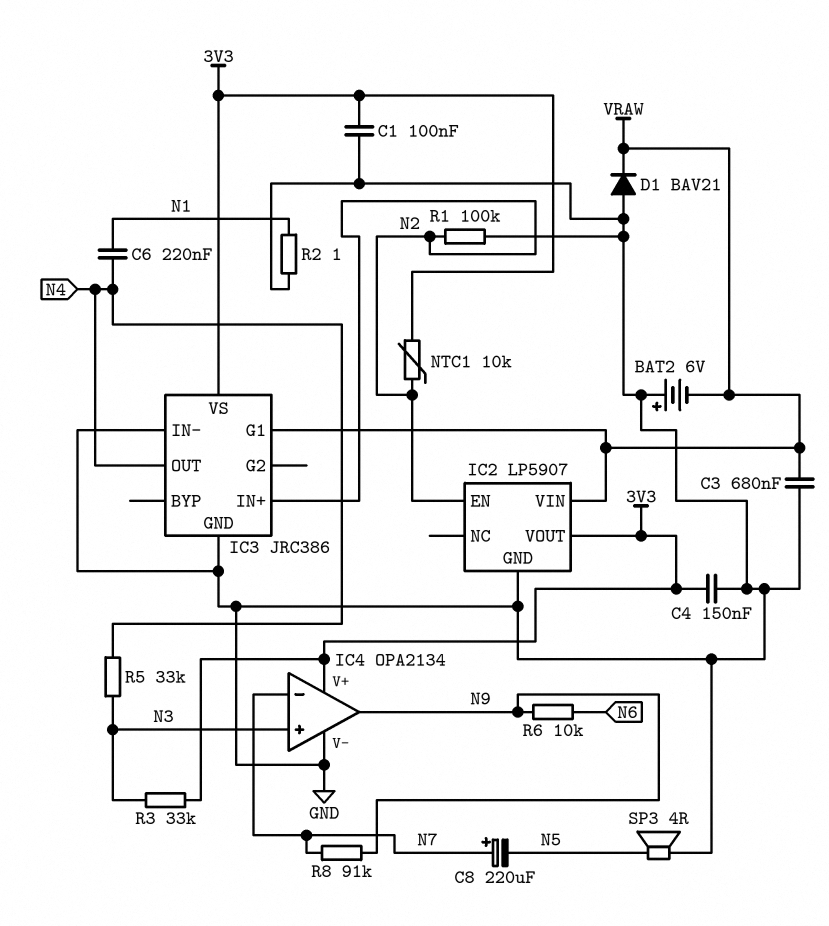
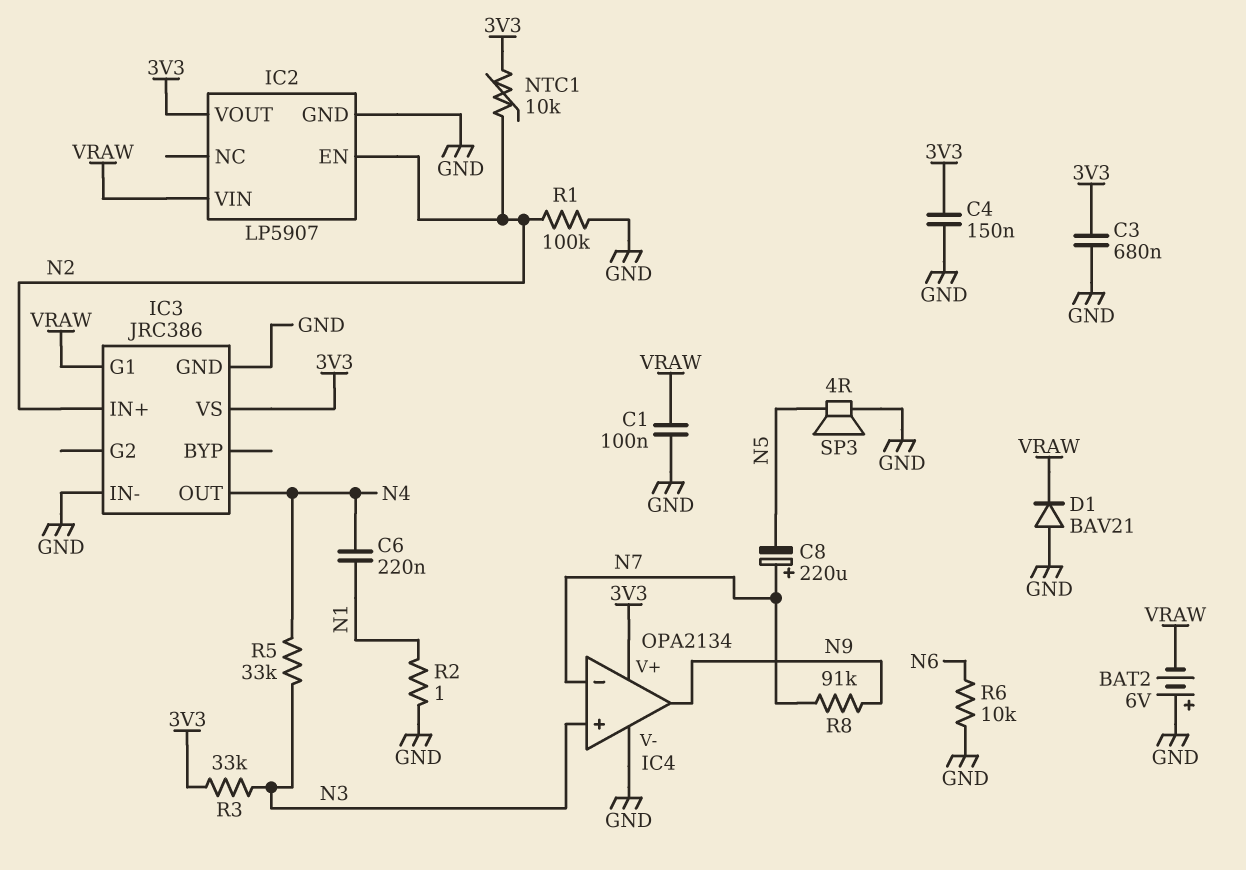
C1: 100nF (3V3, GND) -> 100nF (GND, VRAW)
C3: 680nF (GND, VRAW) -> 680nF (3V3, GND)
R6: 10k (N6, N9) -> 10k (GND, N6)

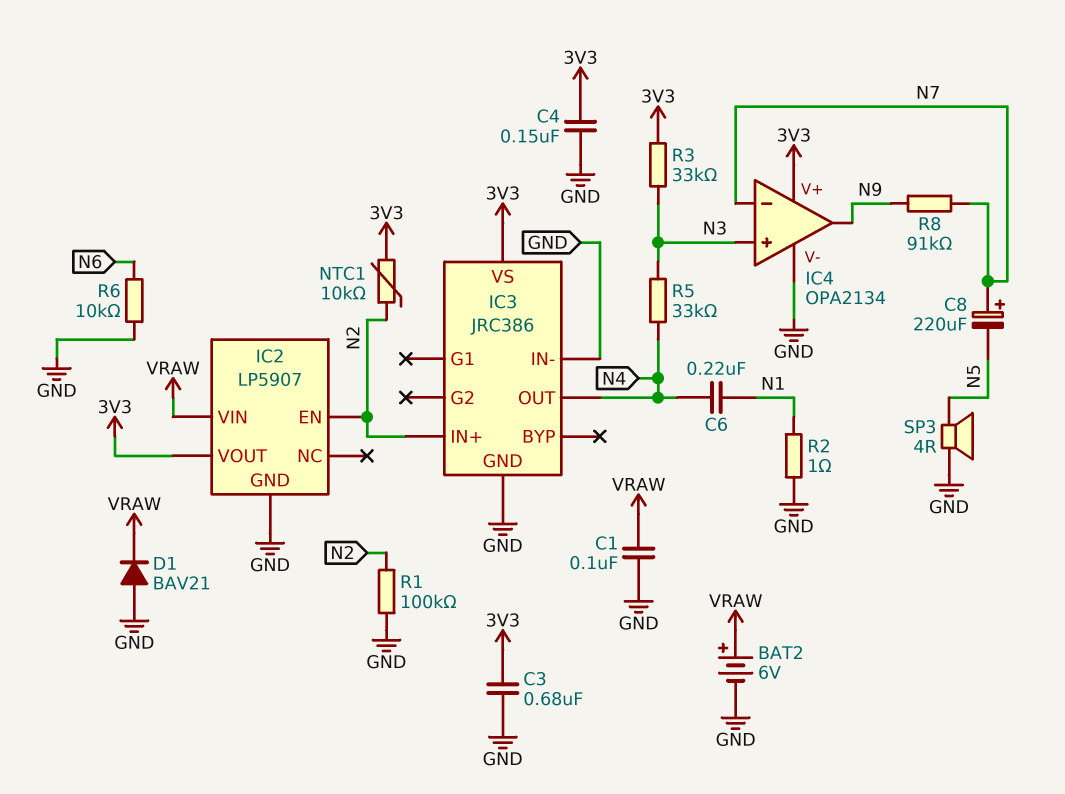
BAT2: 6V (plus GND, minus VRAW) -> 6V (plus VRAW, minus GND)
IC3 pin G1: VRAW -> none

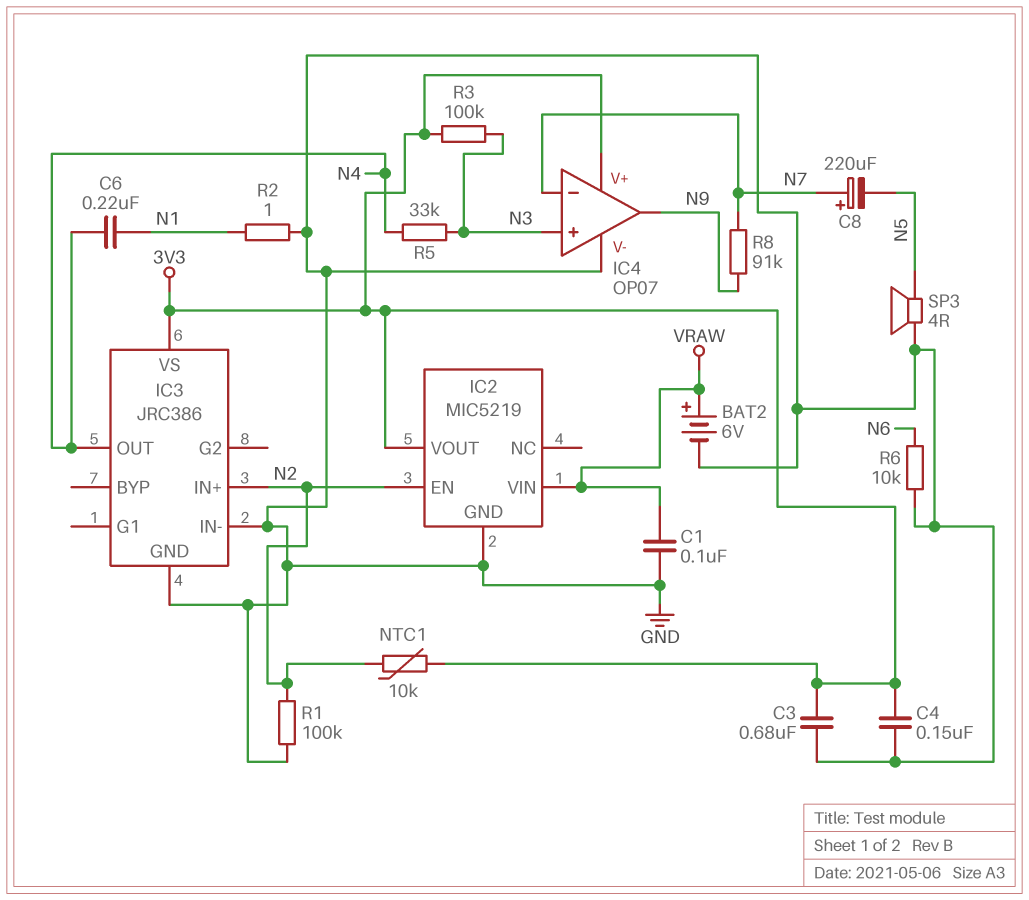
D1: diode BAV21 (A GND, K VRAW) -> none
IC2: LP5907 -> MIC5219
IC4: OPA2134 -> OP07
R3: 33k (3V3, N3) -> 100k (3V3, N3)

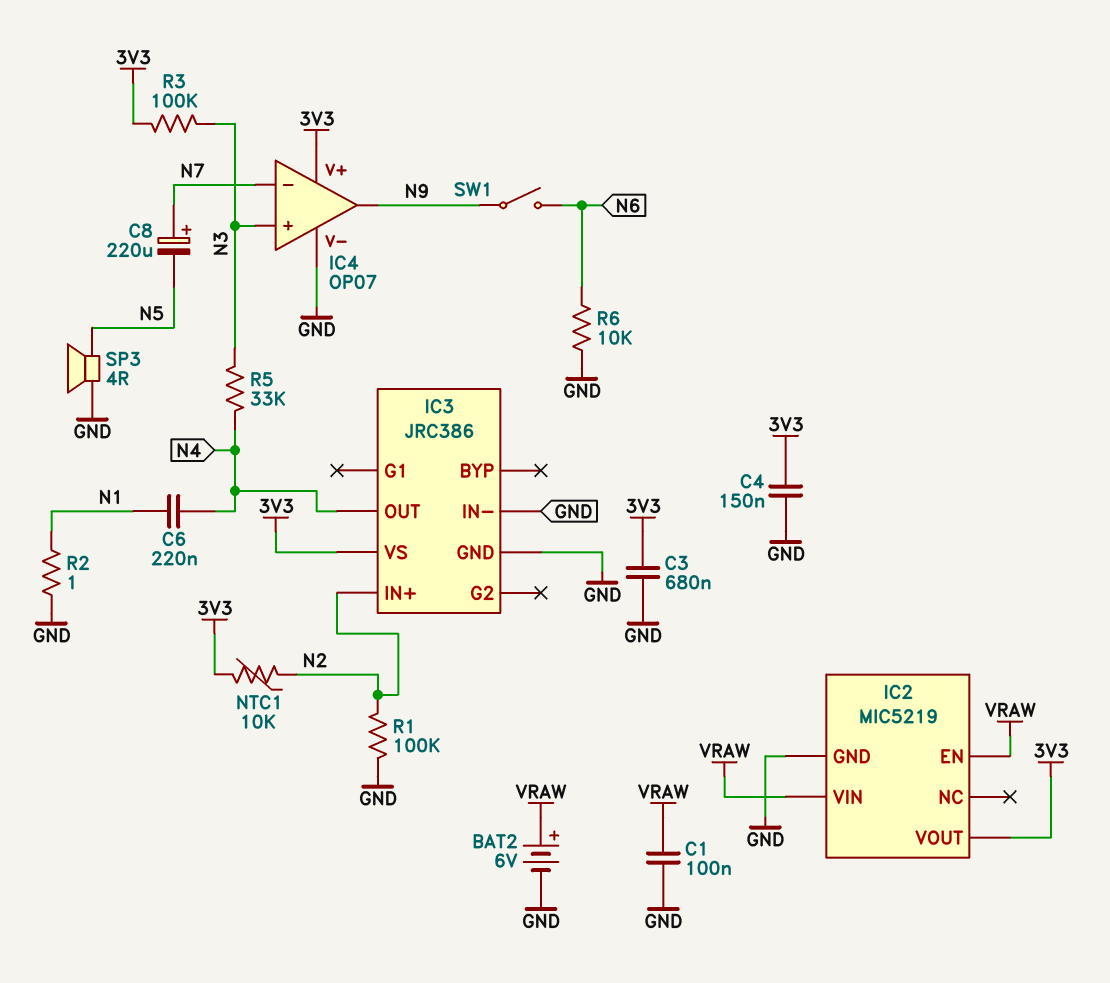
IC2 pin EN: N2 -> VRAW
R8: 91k (N7, N9) -> none
SW1: none -> switch (N6, N9)

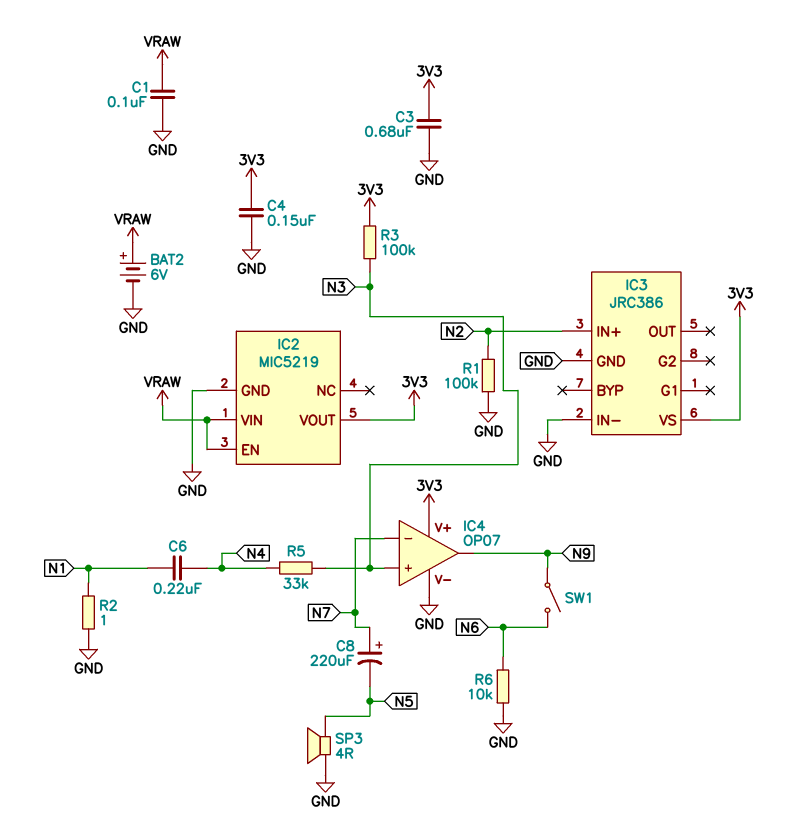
IC3 pin OUT: N4 -> none
NTC1: 10k (3V3, N2) -> none

